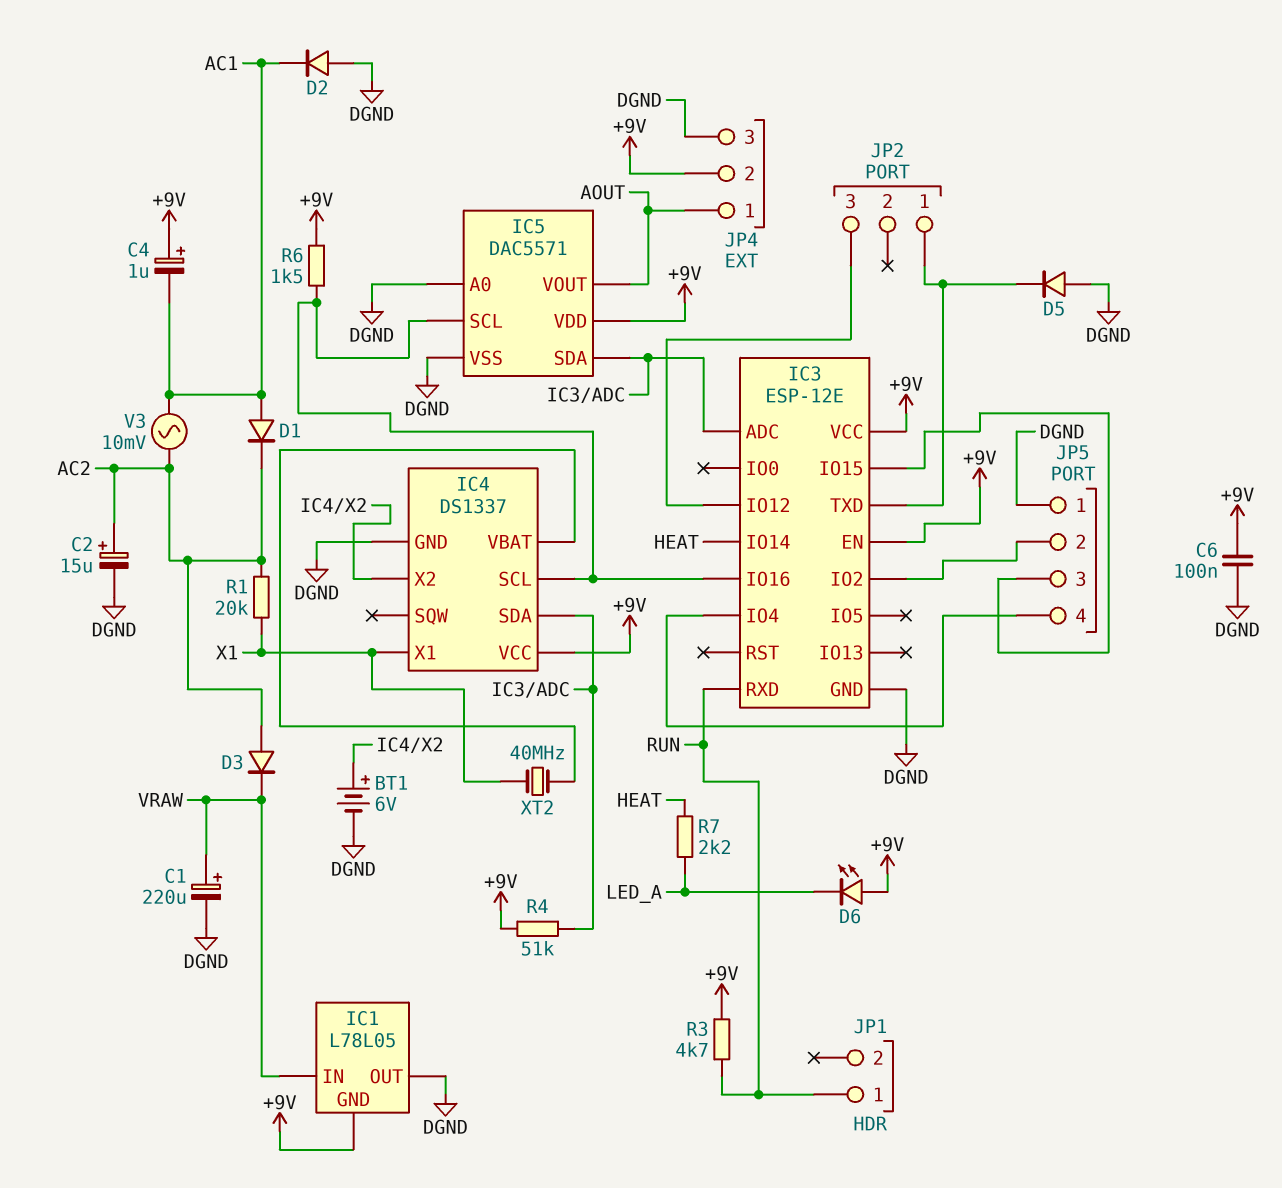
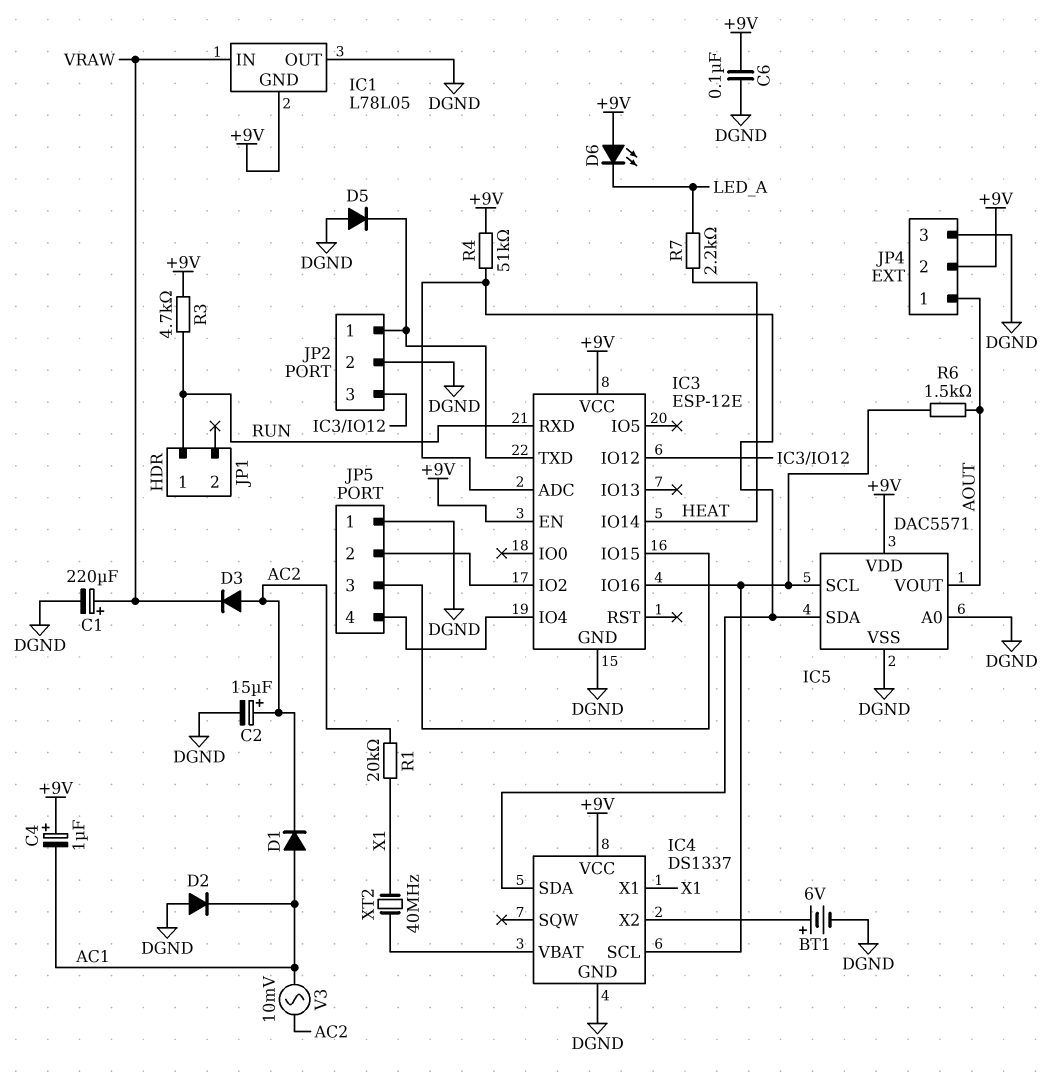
JP2 pin 2: none -> DGND
R6: 1.5k (+9V, IC3/IO16) -> 1.5k (AOUT, IC3/IO16)

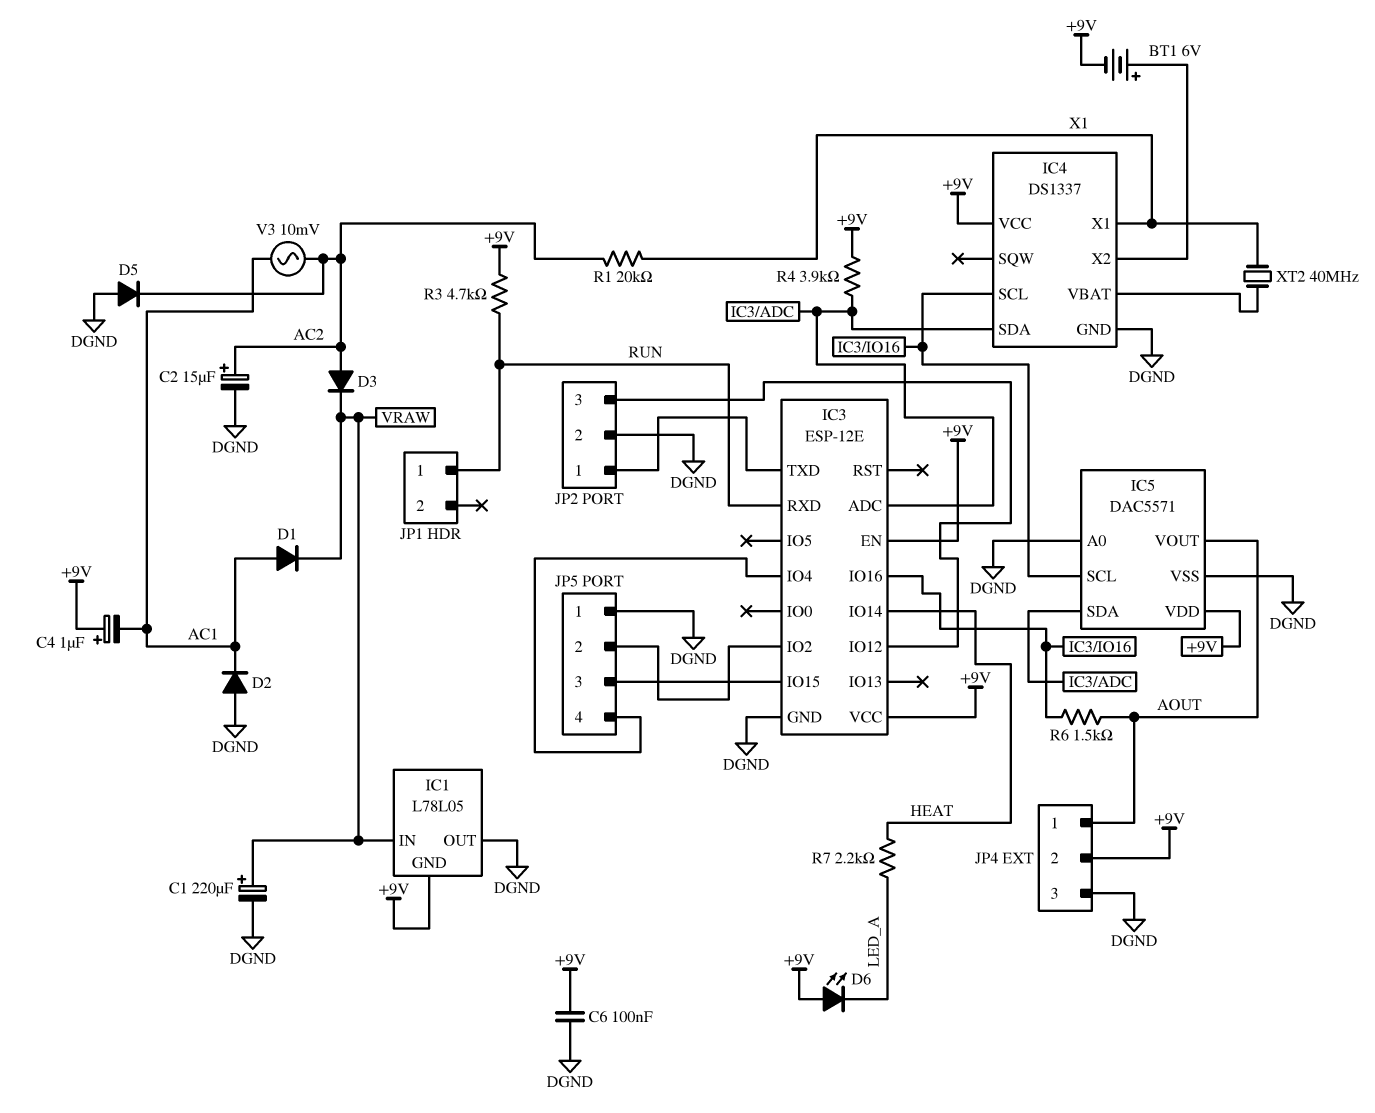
BT1: 6V (plus IC4/X2, minus DGND) -> 6V (plus IC4/X2, minus +9V)
D1: diode (A AC1, K AC2) -> diode (A AC1, K VRAW)
D5: diode (A DGND, K IC3/TXD) -> diode (A DGND, K AC2)
R4: 51k (+9V, IC3/ADC) -> 3.9k (+9V, IC3/ADC)

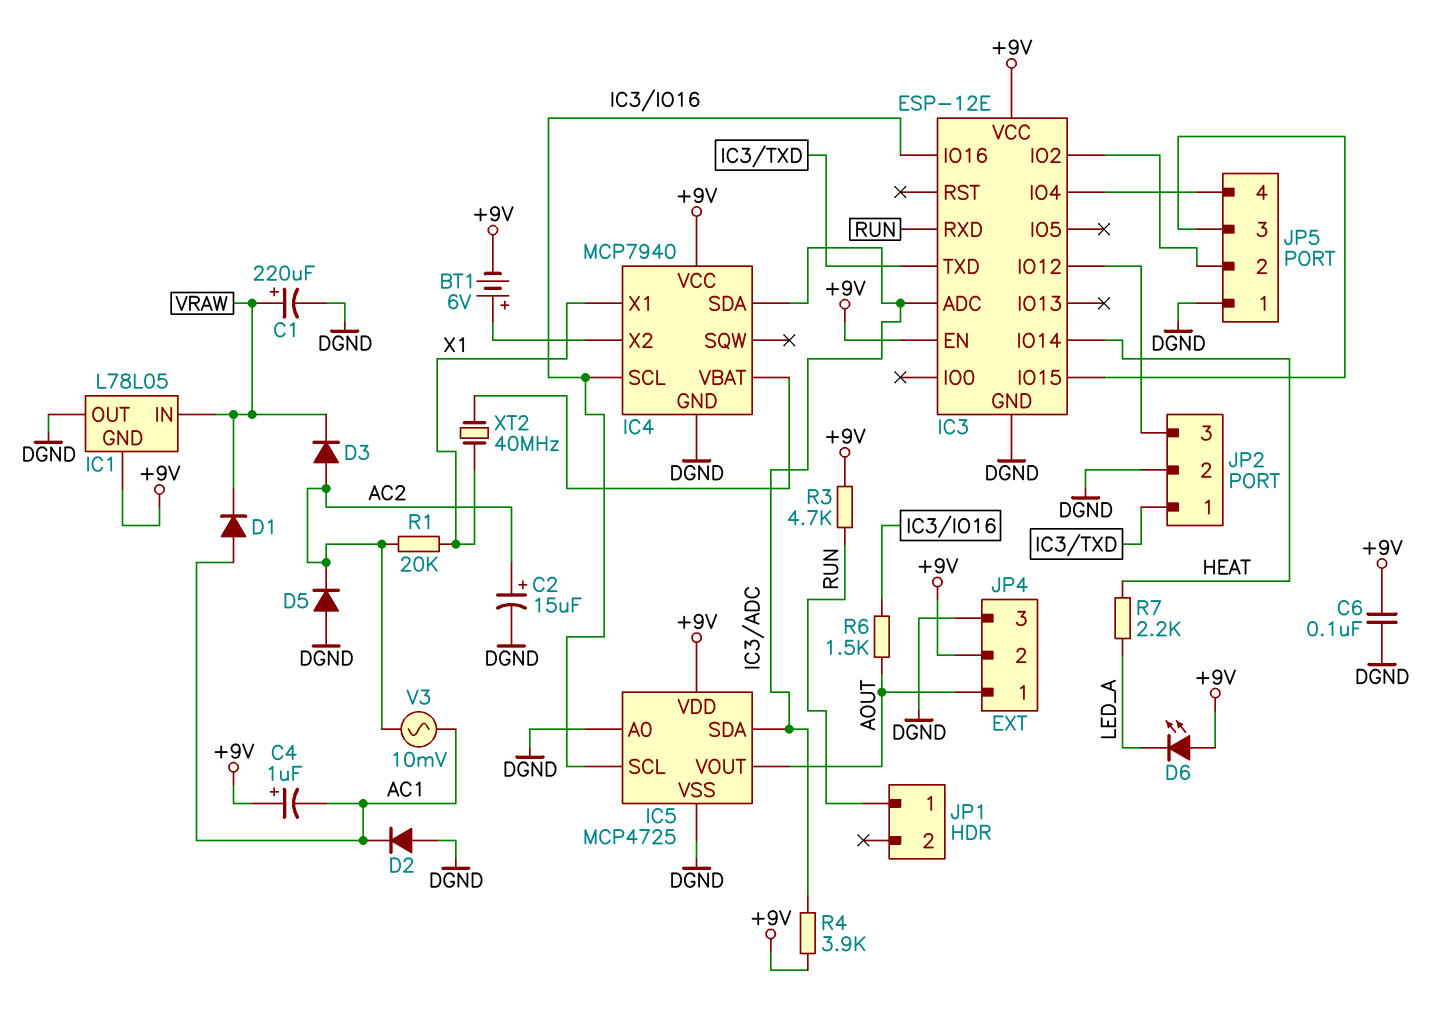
IC4: DS1337 -> MCP7940
IC5: DAC5571 -> MCP4725

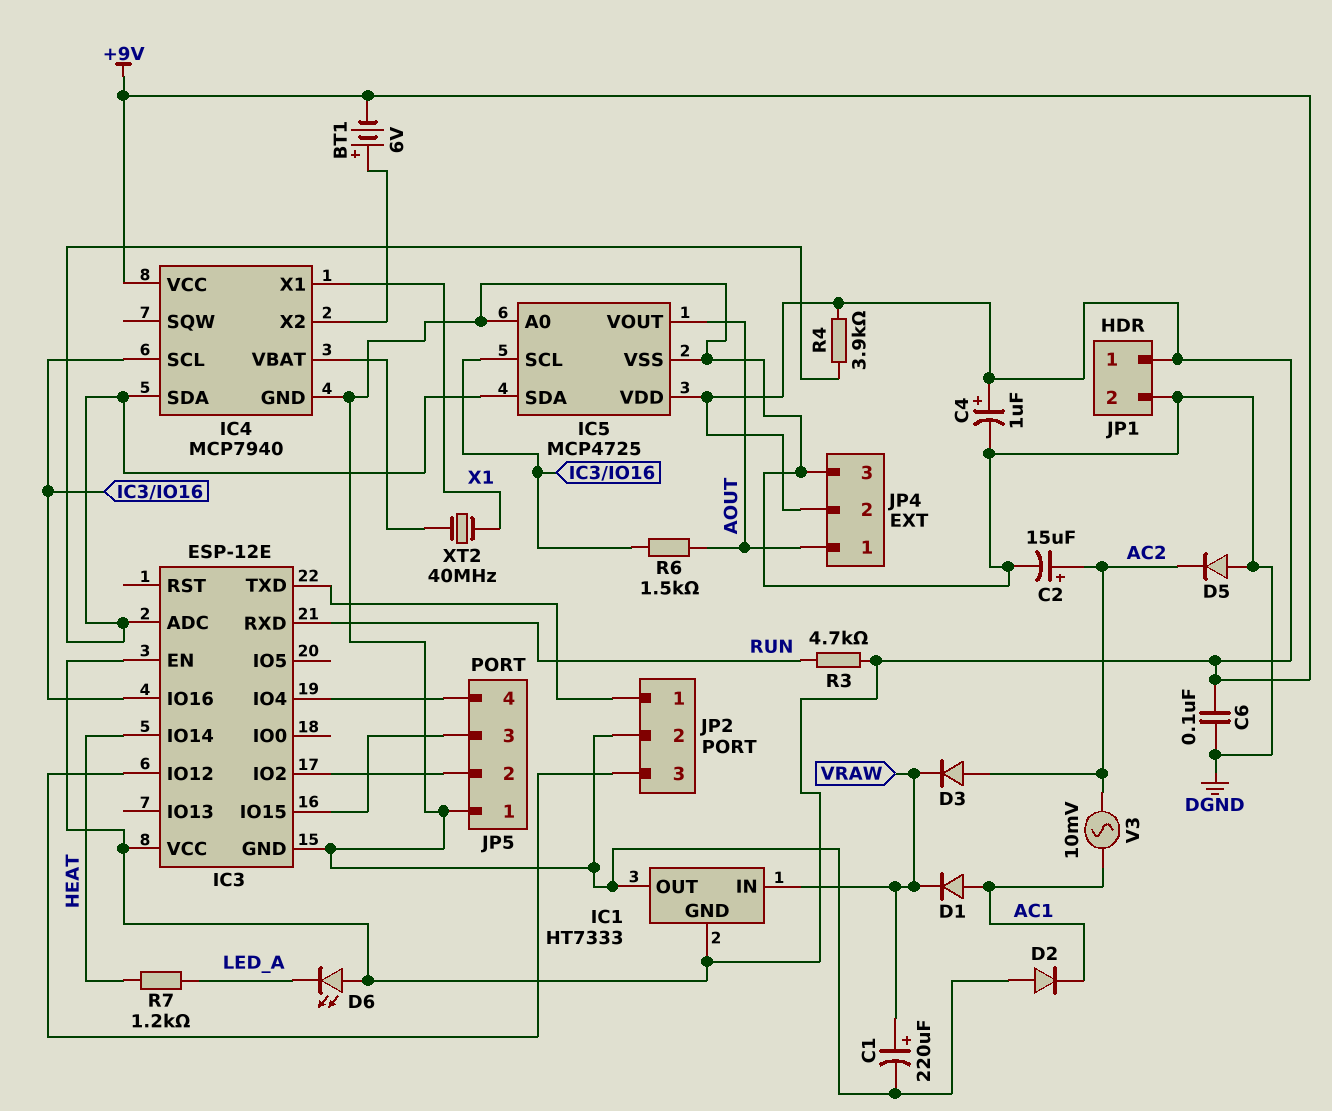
C4: 1uF (plus +9V, minus AC1) -> 1uF (plus +9V, minus DGND)
IC1: L78L05 -> HT7333
JP1 pin 1: RUN -> +9V
JP1 pin 2: none -> DGND
R1: 20k (AC2, X1) -> none
R7: 2.2k (HEAT, LED_A) -> 1.2k (HEAT, LED_A)

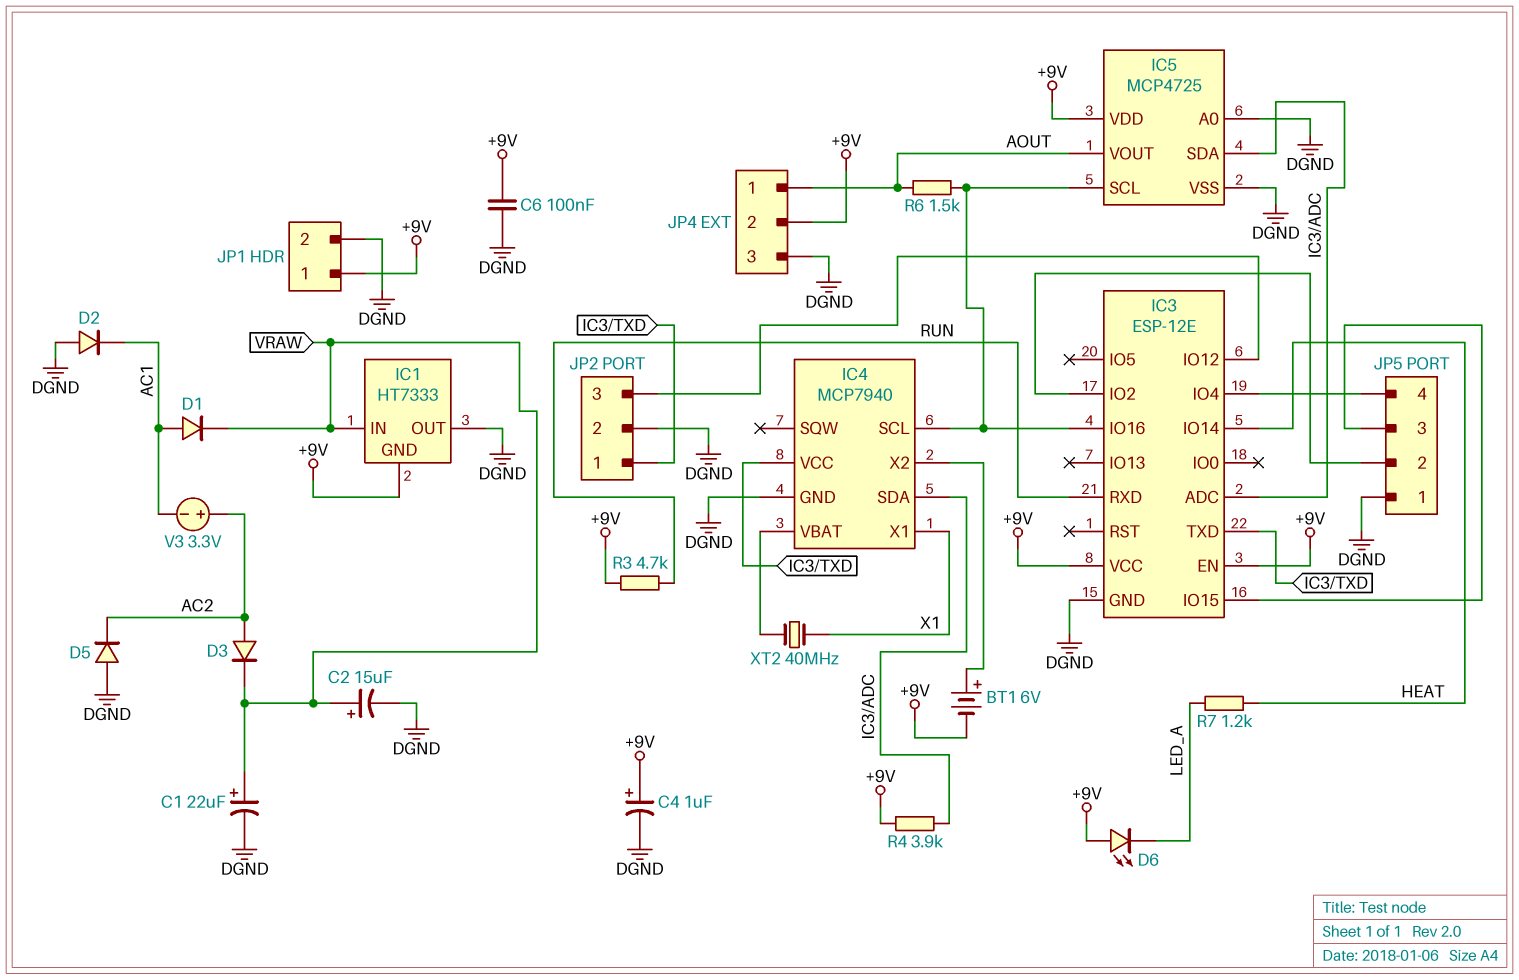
C1: 220uF (plus VRAW, minus DGND) -> 22uF (plus VRAW, minus DGND)
C2: 15uF (plus AC2, minus DGND) -> 15uF (plus VRAW, minus DGND)
IC4 pin VCC: +9V -> IC3/TXD
V3: AC 10mV (AC1, AC2) -> 3.3V (plus AC2, minus AC1)

